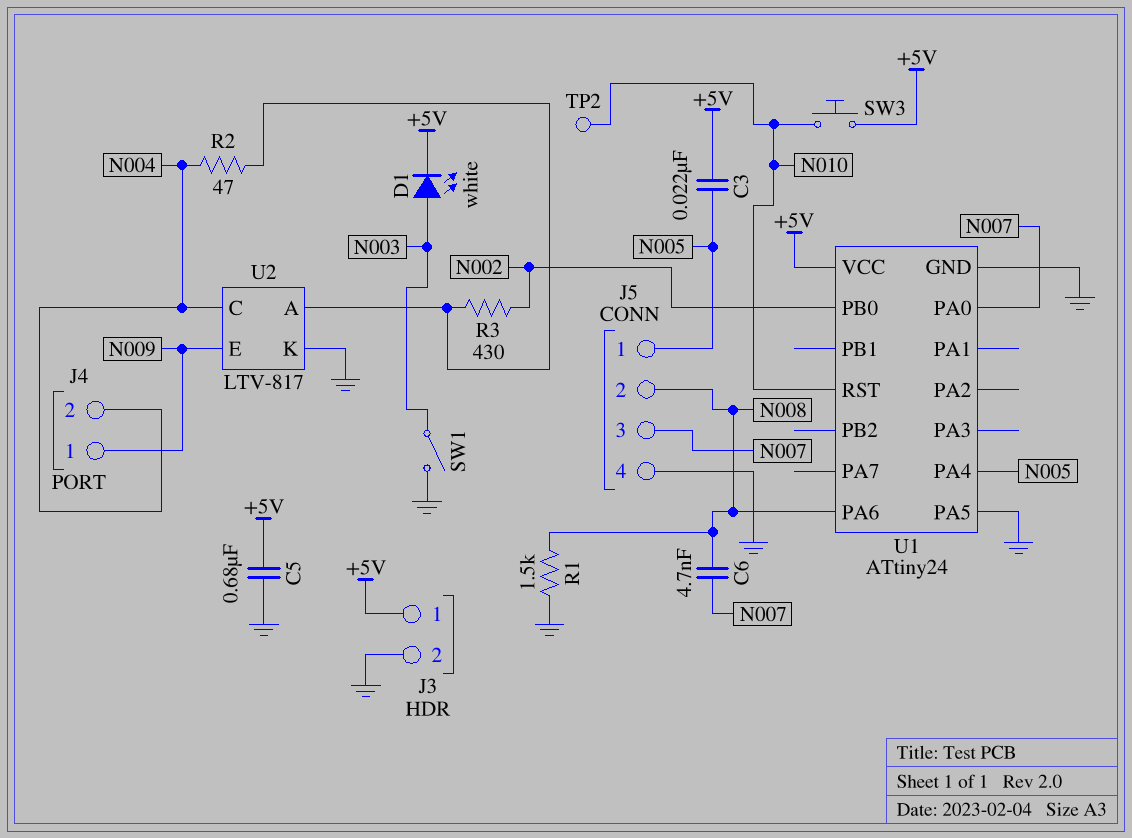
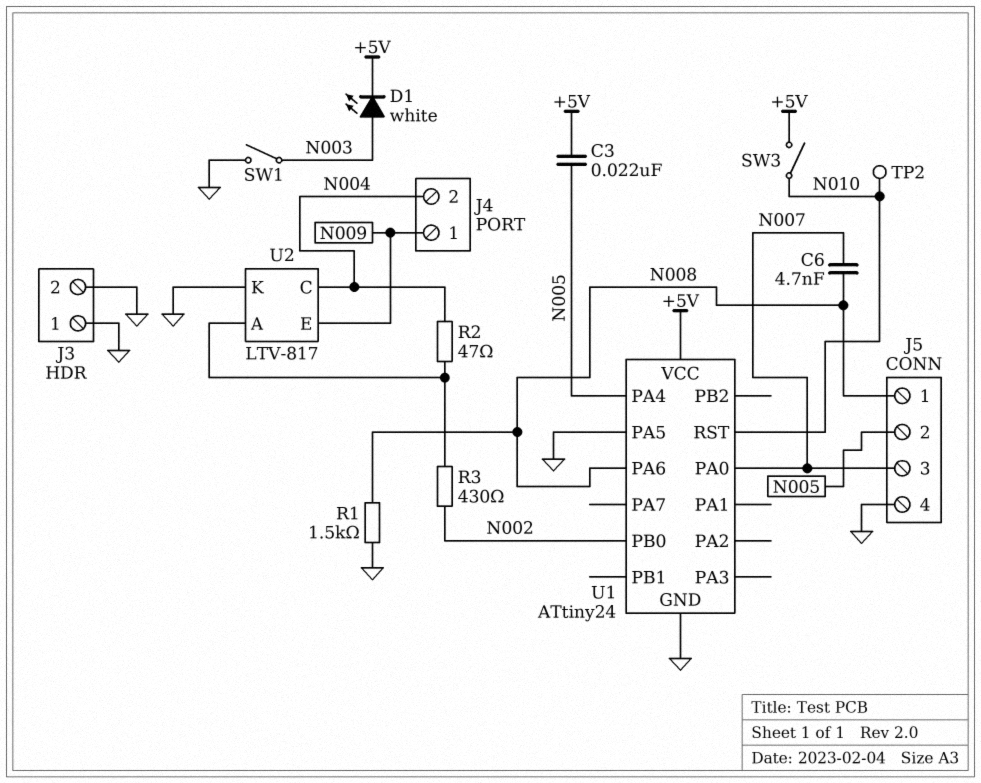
C5: 680nF (+5V, GND) -> none
J3 pin 1: +5V -> GND
J5 pin 1: N005 -> N008
J5 pin 2: N008 -> N005
SW3: button (+5V, N010) -> switch (+5V, N010)

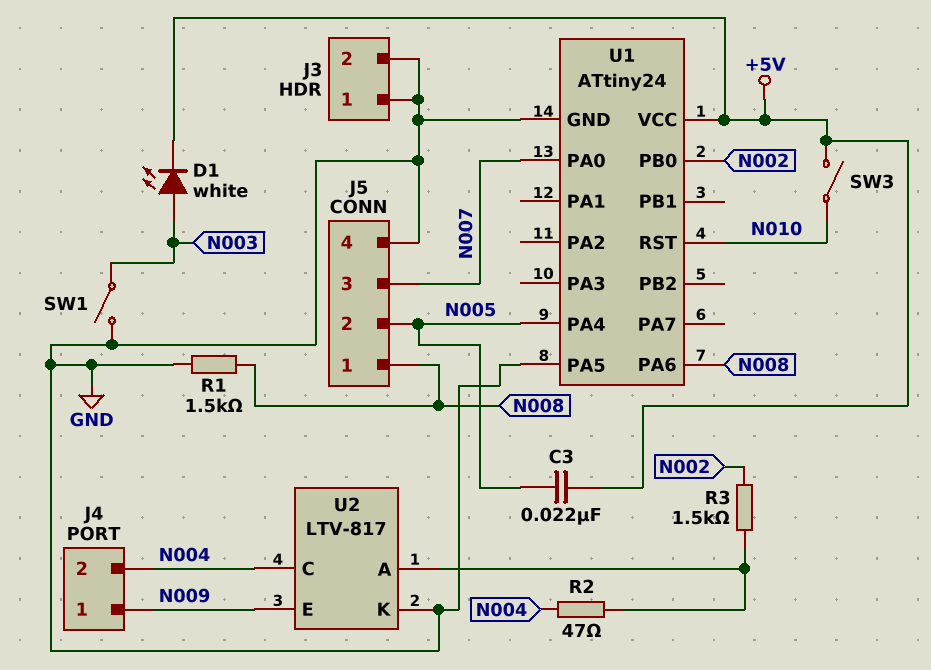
C6: 4.7nF (N007, N008) -> none
R3: 430 (N002, U2/A) -> 1.5k (N002, U2/A)
TP2: test point (N010) -> none

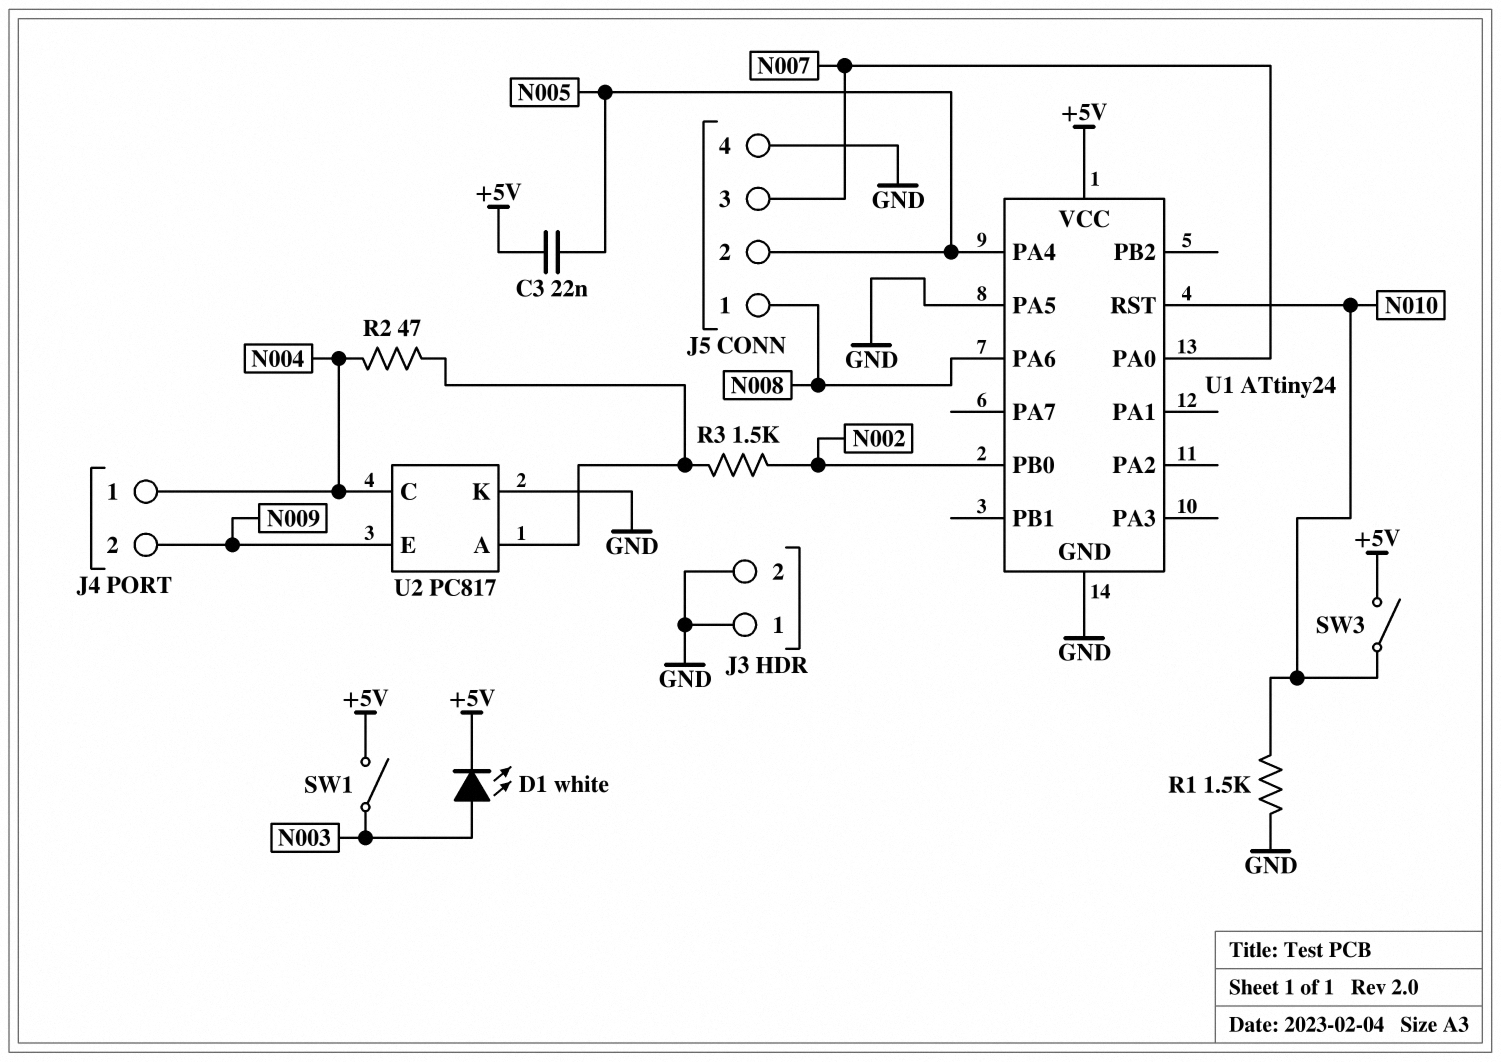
J4 pin 1: N009 -> N004
J4 pin 2: N004 -> N009
R1: 1.5k (GND, N008) -> 1.5k (GND, N010)
SW1: switch (GND, N003) -> switch (+5V, N003)
U2: LTV-817 -> PC817

